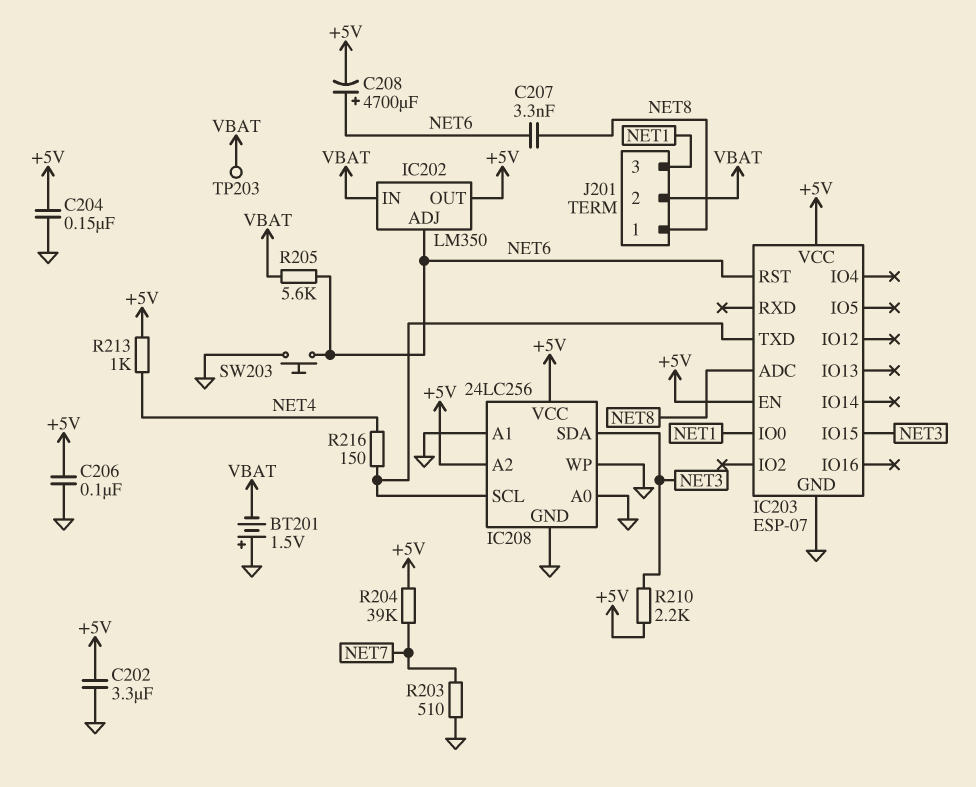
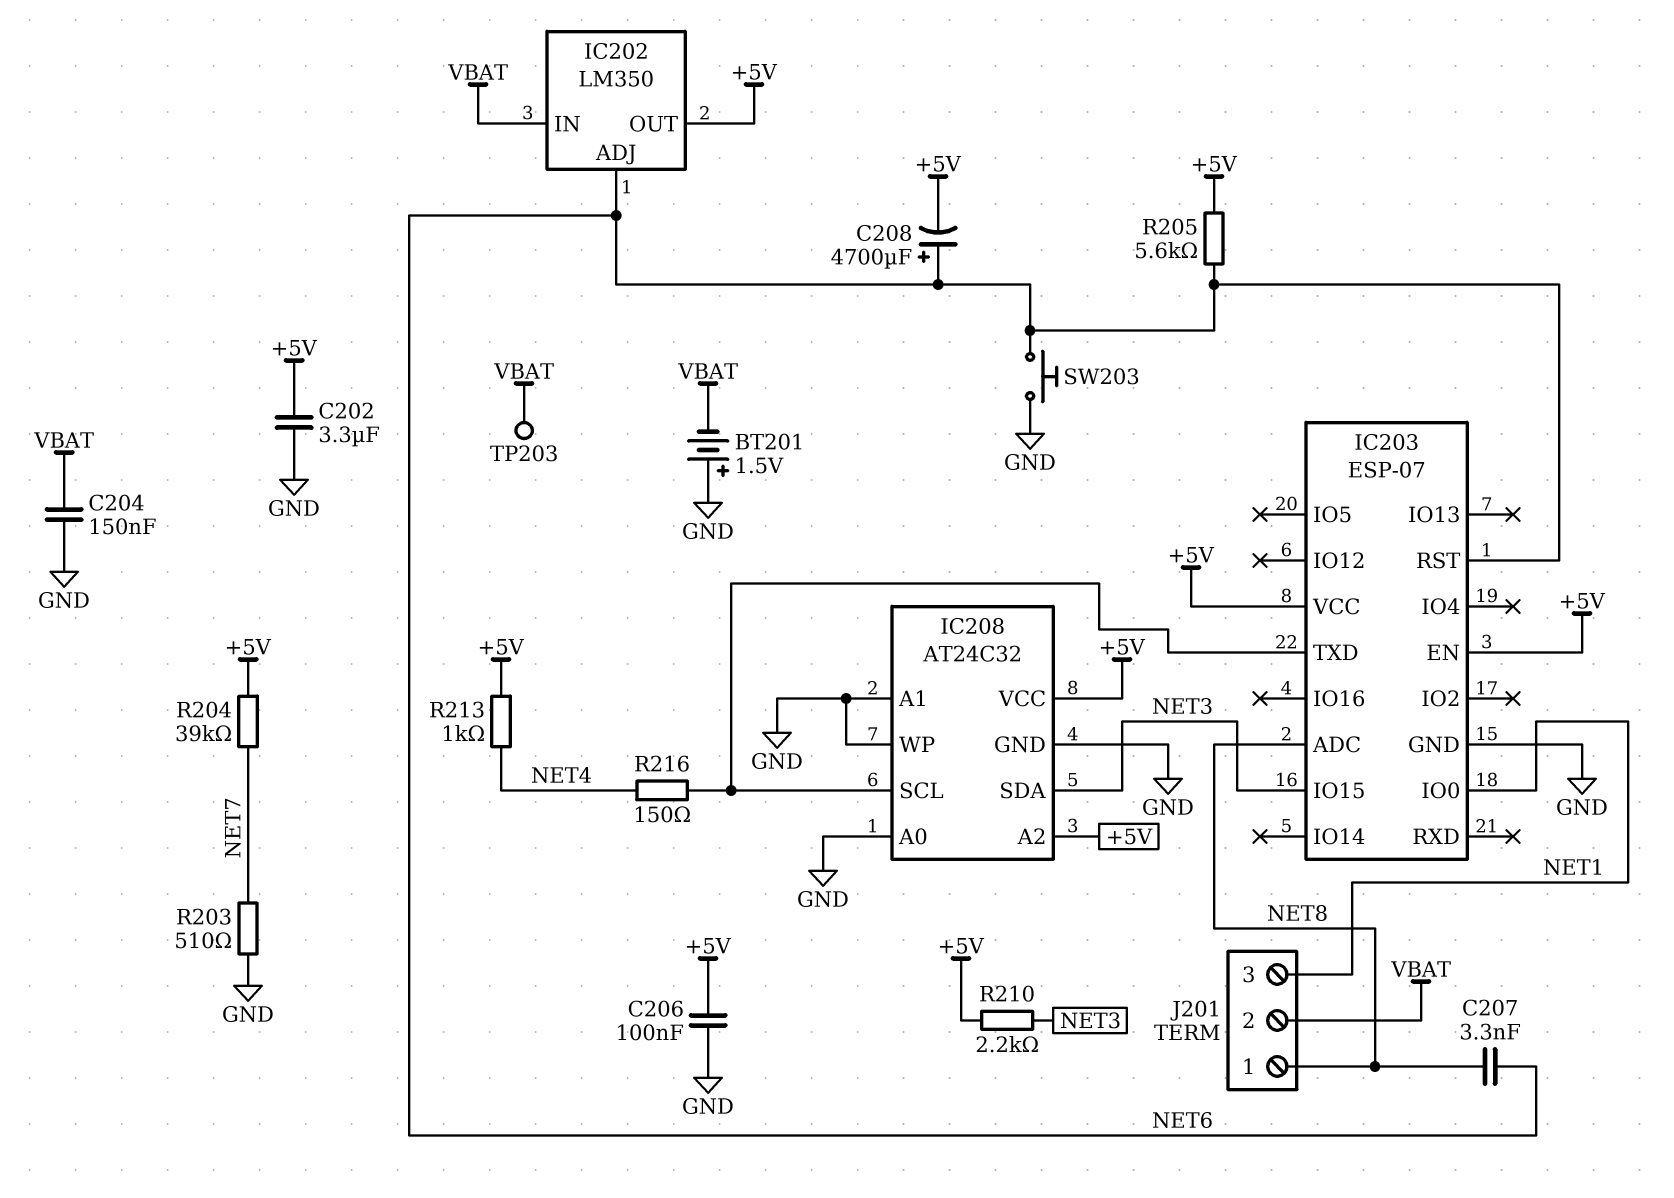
C204: 150nF (+5V, GND) -> 150nF (GND, VBAT)
IC208: 24LC256 -> AT24C32
R205: 5.6k (NET6, VBAT) -> 5.6k (+5V, NET6)

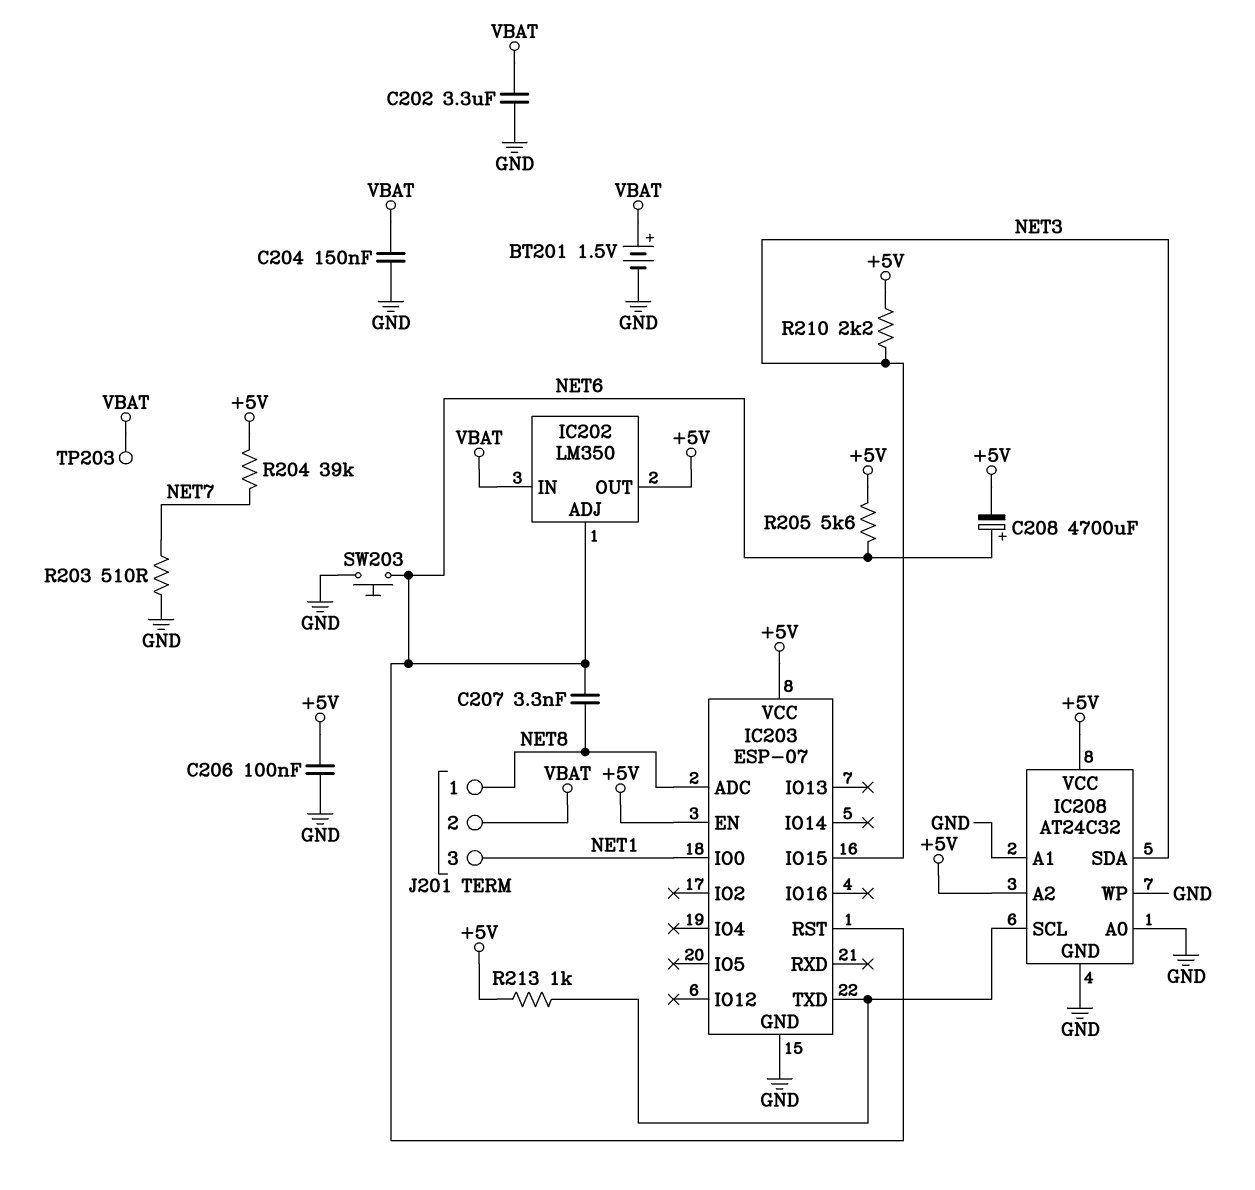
BT201: 1.5V (plus GND, minus VBAT) -> 1.5V (plus VBAT, minus GND)
C202: 3.3uF (+5V, GND) -> 3.3uF (GND, VBAT)
R213: 1k (+5V, NET4) -> 1k (+5V, IC203/TXD)
R216: 150 (IC203/TXD, NET4) -> none

